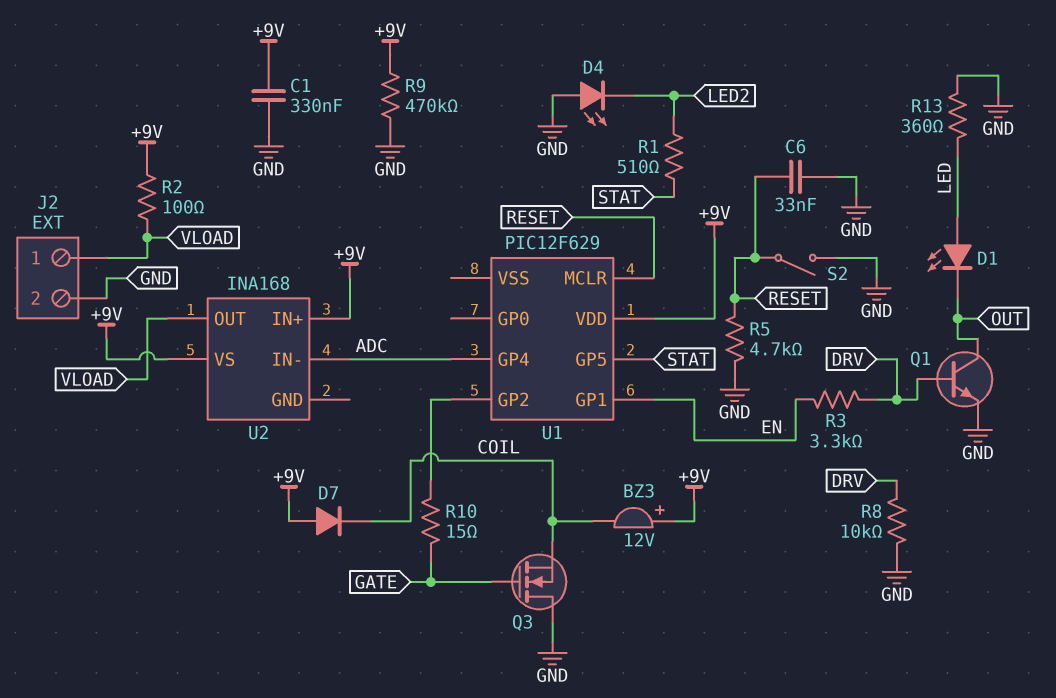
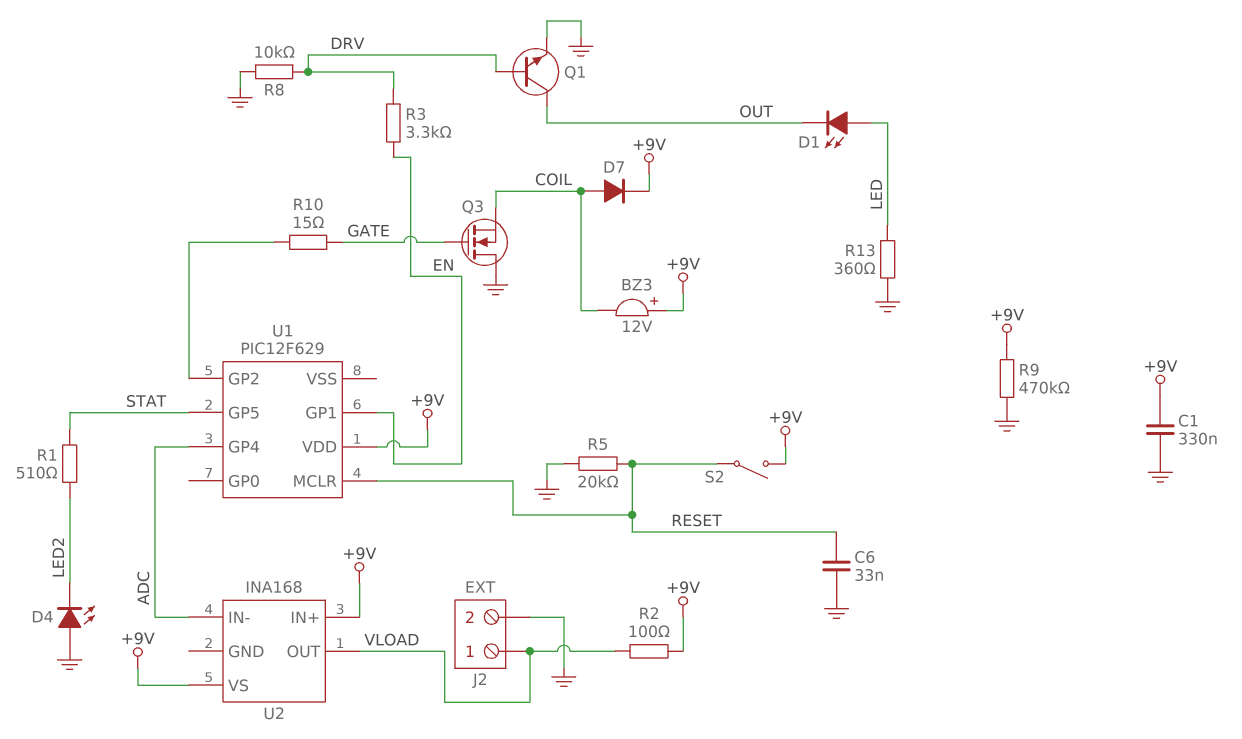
D7: diode (A +9V, K COIL) -> diode (A COIL, K +9V)
R5: 4.7k (GND, RESET) -> 20k (GND, RESET)
S2: switch (GND, RESET) -> switch (+9V, RESET)

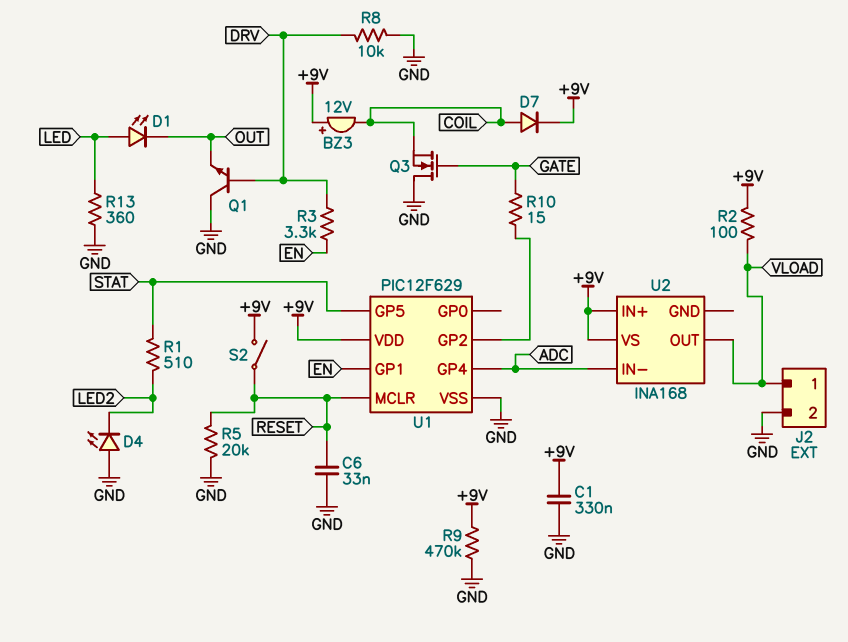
Q1: NPN (B DRV, C OUT, E GND) -> NPN (B DRV, C GND, E OUT)
U1 pin VSS: none -> GND

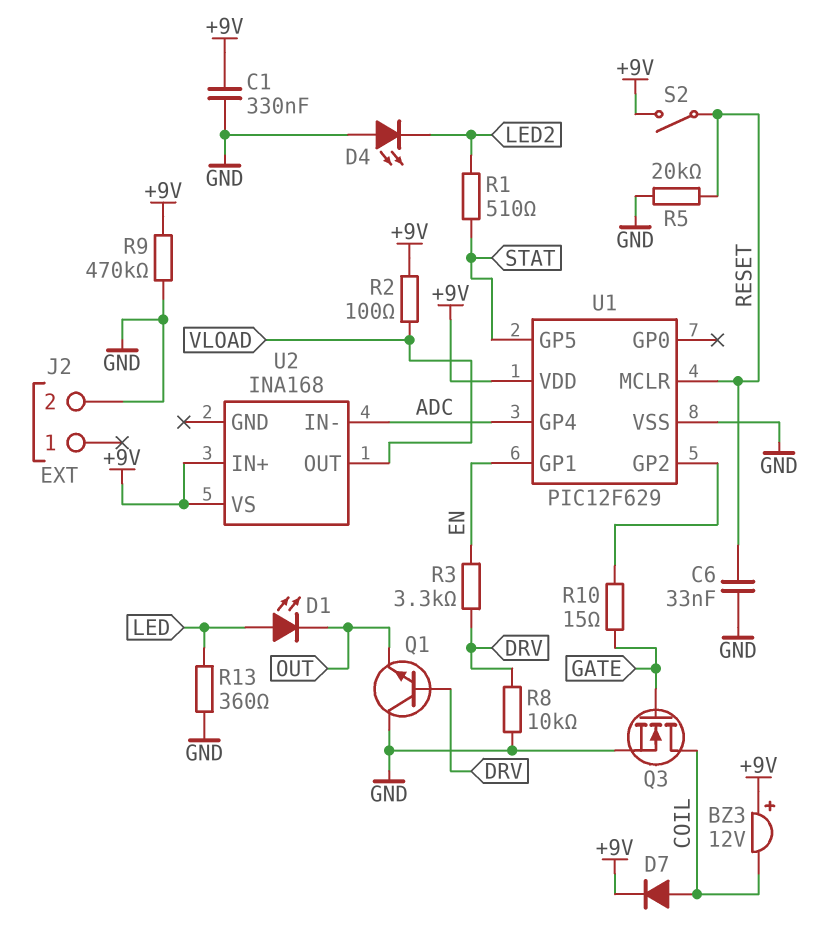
J2 pin 1: VLOAD -> none
Q3: NMOS (G GATE, D GND, S COIL) -> NMOS (G GATE, D COIL, S GND)

